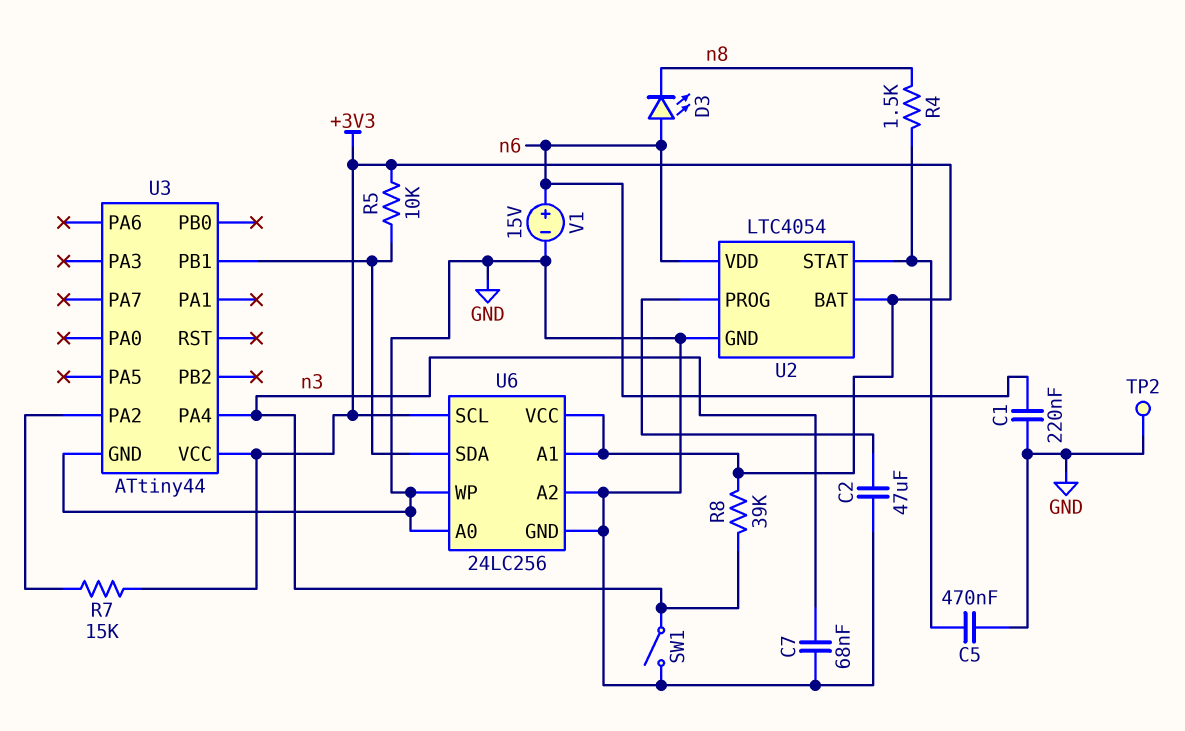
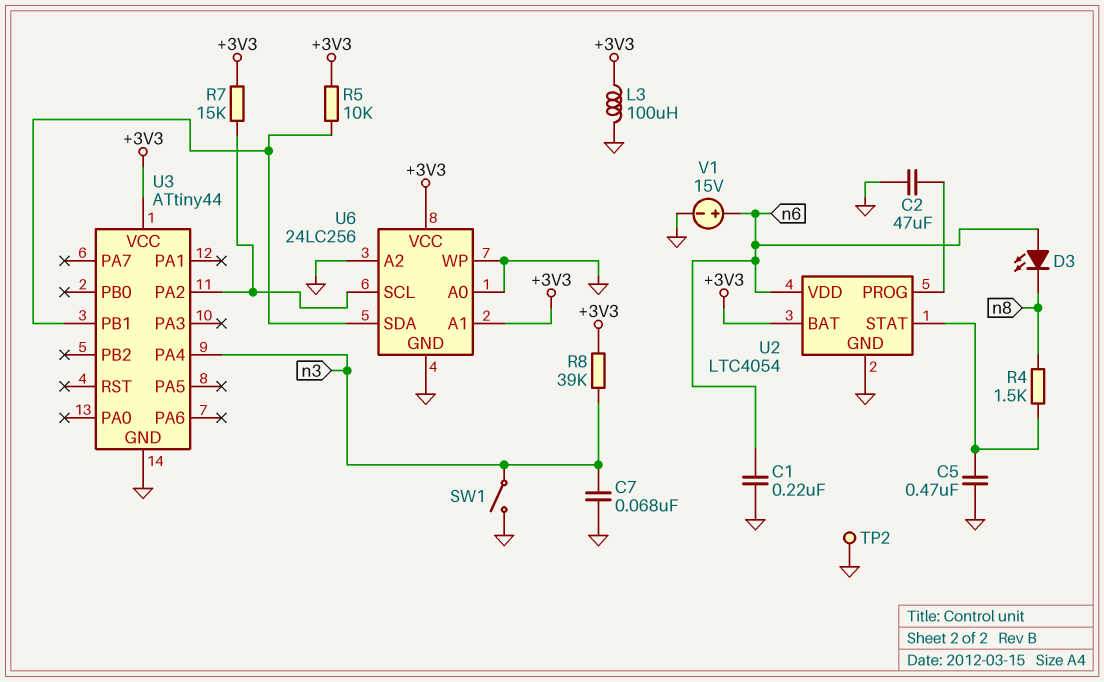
L3: none -> 100uH (+3V3, GND)
U6 pin SCL: +3V3 -> U3/PA2

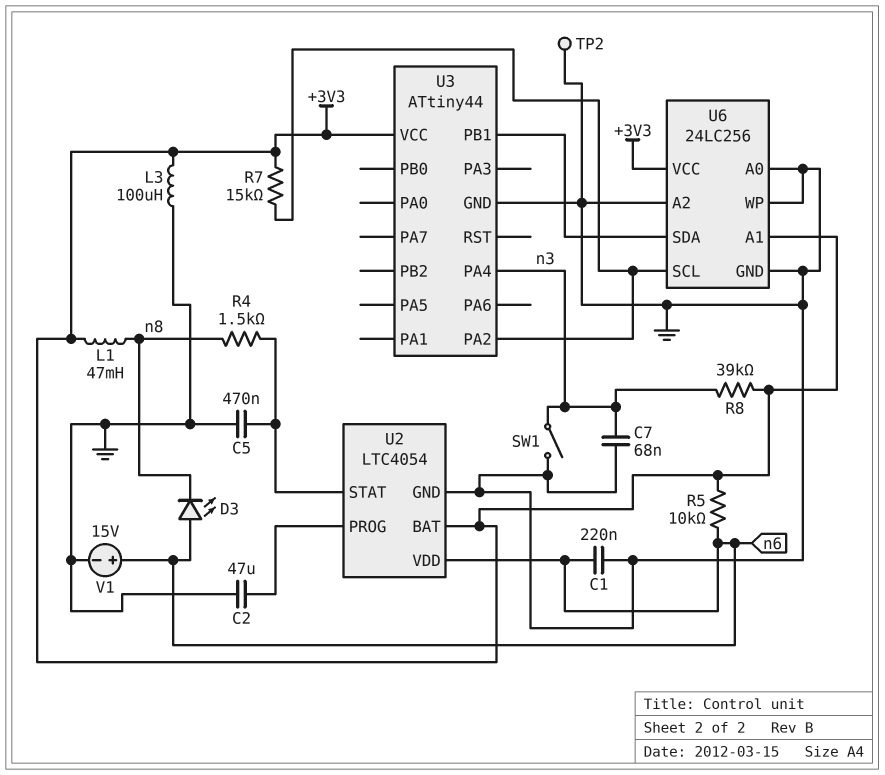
L1: none -> 47mH (+3V3, n8)
R5: 10k (+3V3, U3/PB1) -> 10k (+3V3, n6)

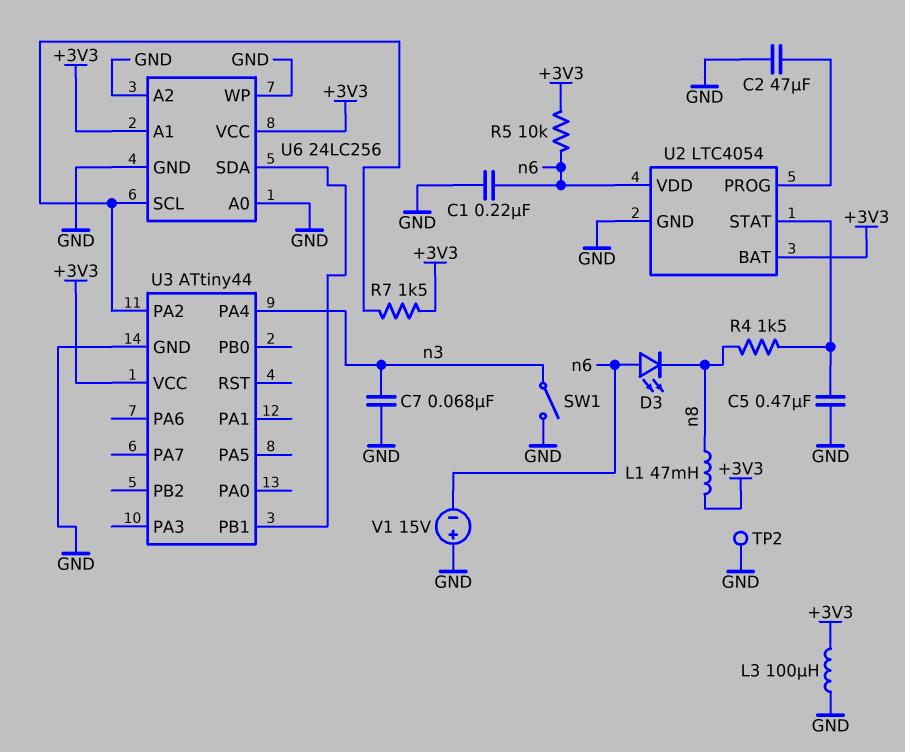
R7: 15k (+3V3, U3/PA2) -> 1.5k (+3V3, U3/PA2)
R8: 39k (+3V3, n3) -> none
V1: 15V (plus n6, minus GND) -> 15V (plus GND, minus n6)

